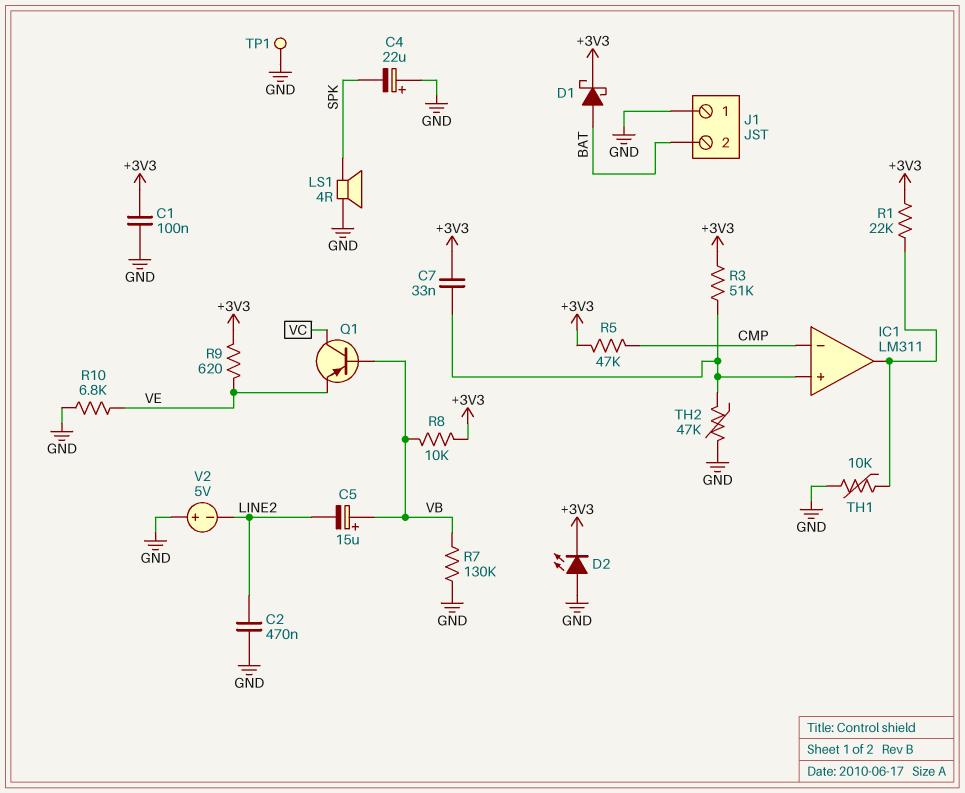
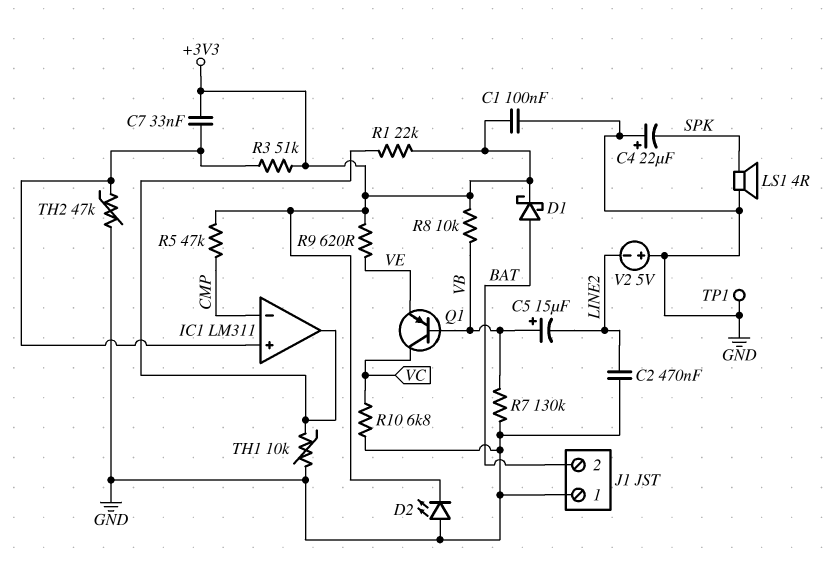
R10: 6.8k (GND, VE) -> 6.8k (GND, VC)

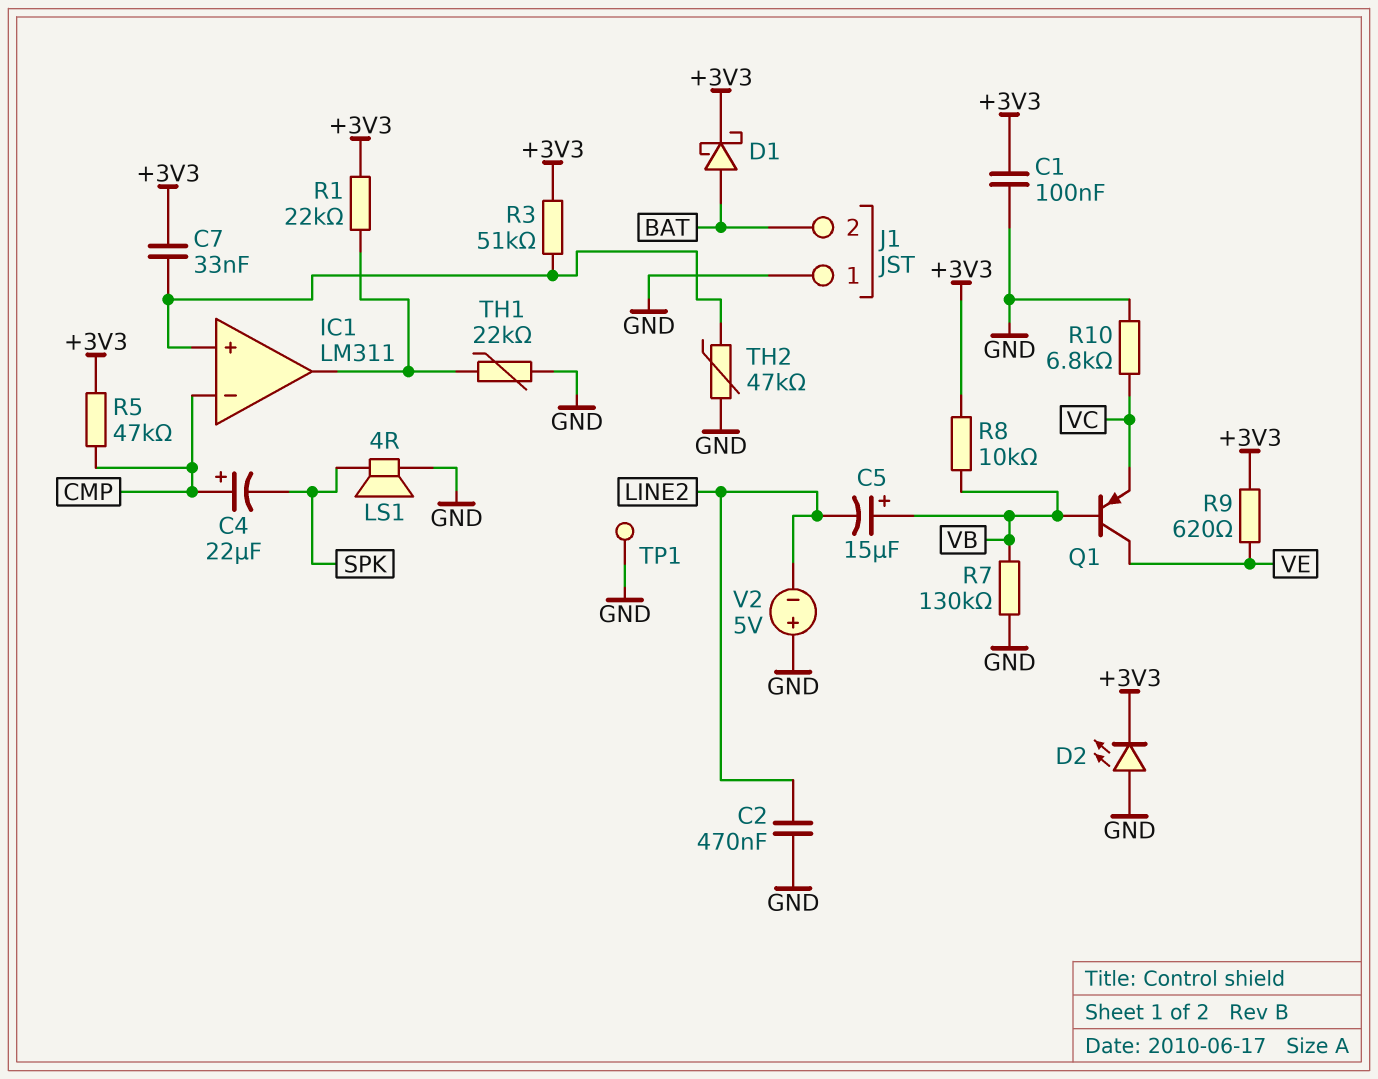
C4: 22uF (plus GND, minus SPK) -> 22uF (plus CMP, minus SPK)
Q1: PNP (B VB, C VC, E VE) -> PNP (B VB, C VE, E VC)
TH1: 10k (GND, IC1/out) -> 22k (GND, IC1/out)

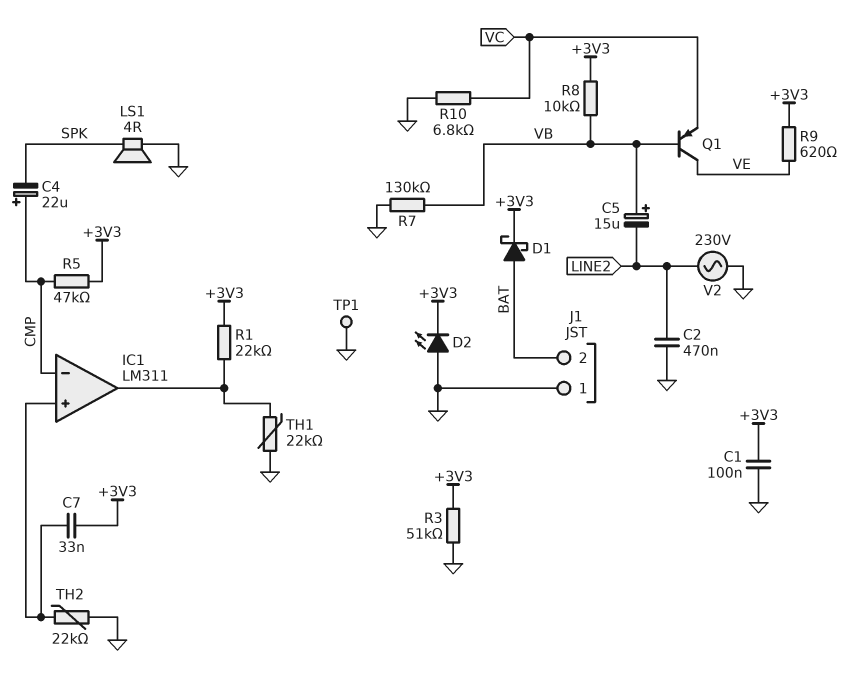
R3: 51k (+3V3, IC1/in+) -> 51k (+3V3, GND)
TH2: 47k (GND, IC1/in+) -> 22k (GND, IC1/in+)
V2: 5V (plus GND, minus LINE2) -> AC 230V (GND, LINE2)

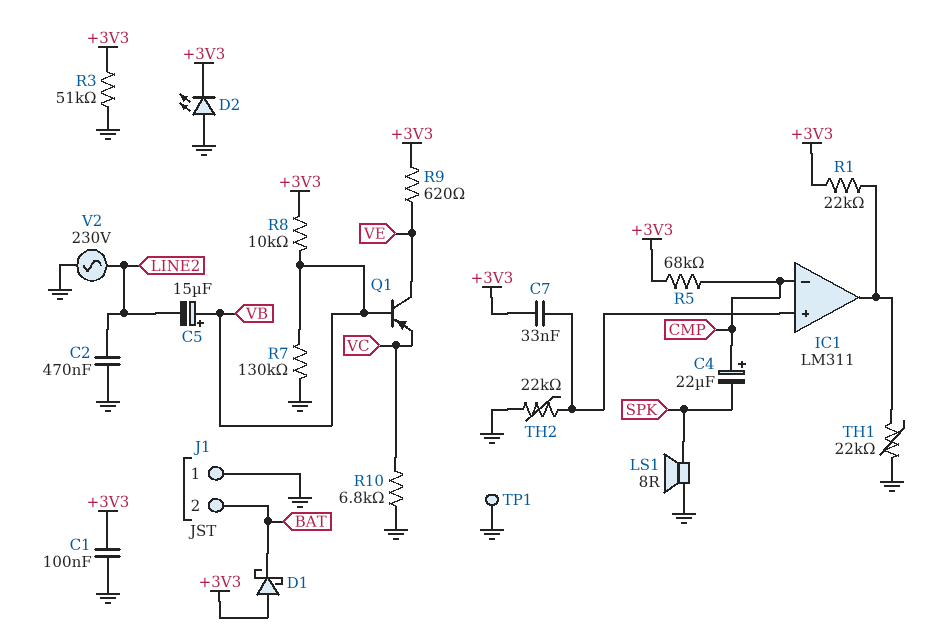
D1: schottky (A BAT, K +3V3) -> schottky (A +3V3, K BAT)
LS1: speaker 4R (GND, SPK) -> speaker 8R (GND, SPK)
R5: 47k (+3V3, CMP) -> 68k (+3V3, CMP)

